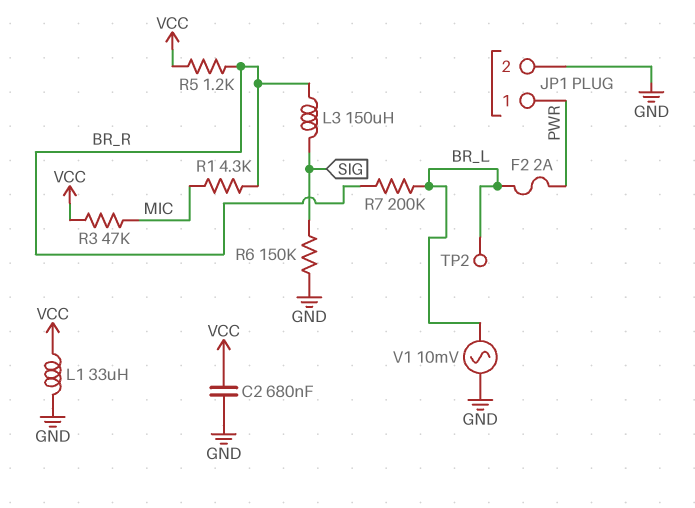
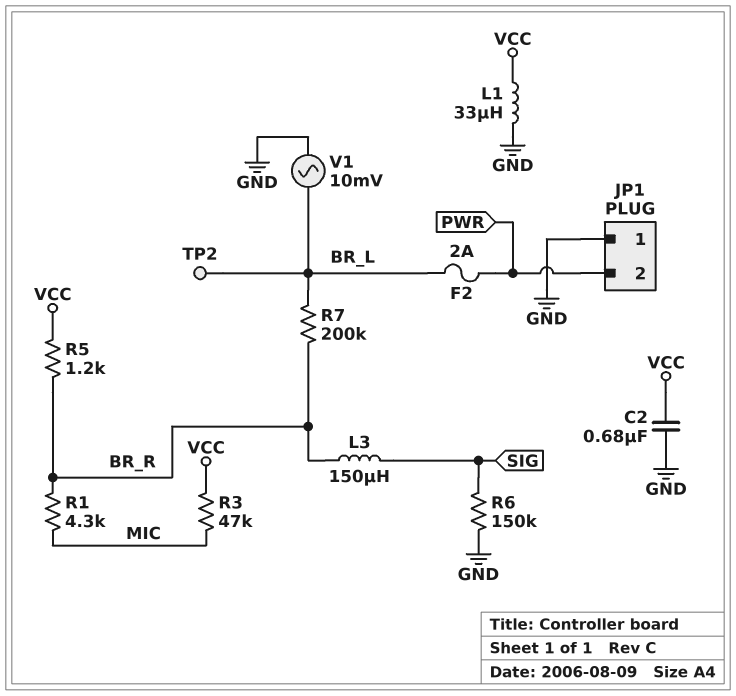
JP1 pin 1: PWR -> GND
JP1 pin 2: GND -> PWR

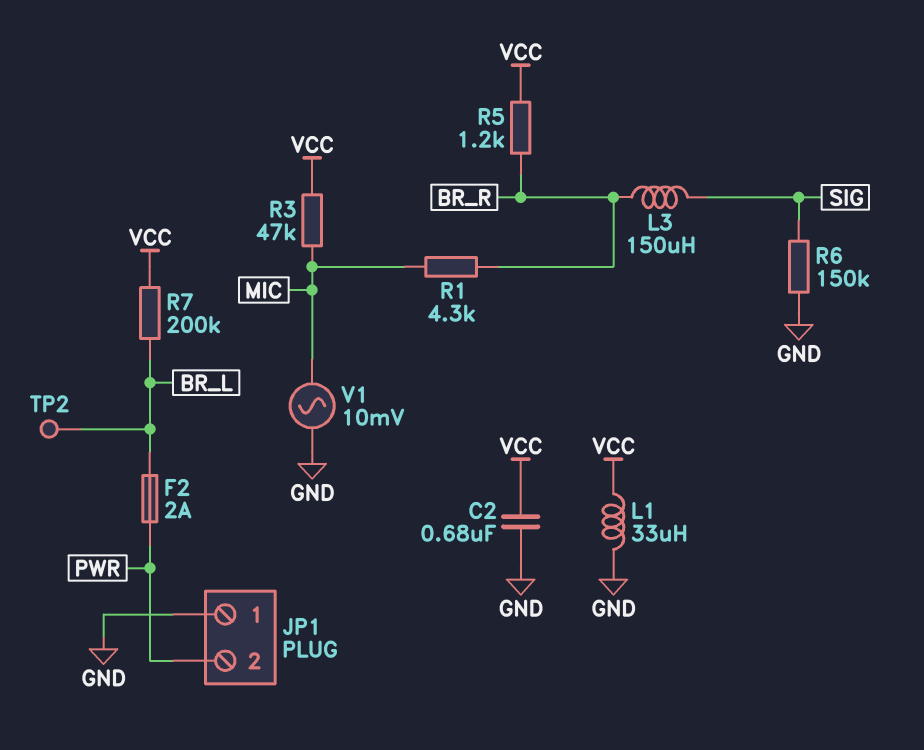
R7: 200k (BR_L, BR_R) -> 200k (BR_L, VCC)
V1: AC 10mV (BR_L, GND) -> AC 10mV (GND, MIC)

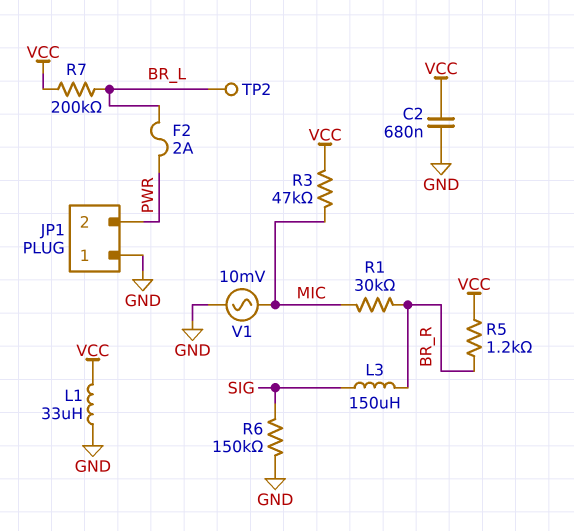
R1: 4.3k (BR_R, MIC) -> 30k (BR_R, MIC)

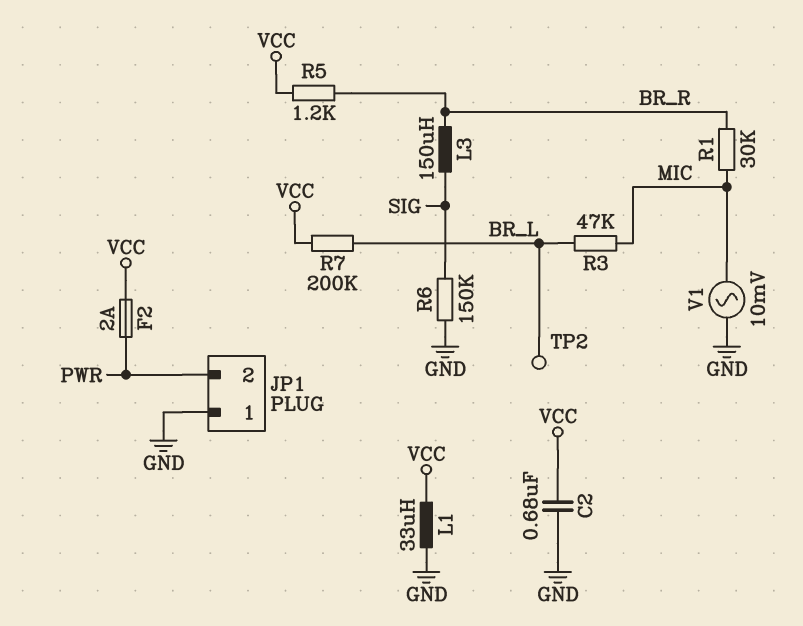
F2: 2A (BR_L, PWR) -> 2A (PWR, VCC)
R3: 47k (MIC, VCC) -> 47k (BR_L, MIC)

